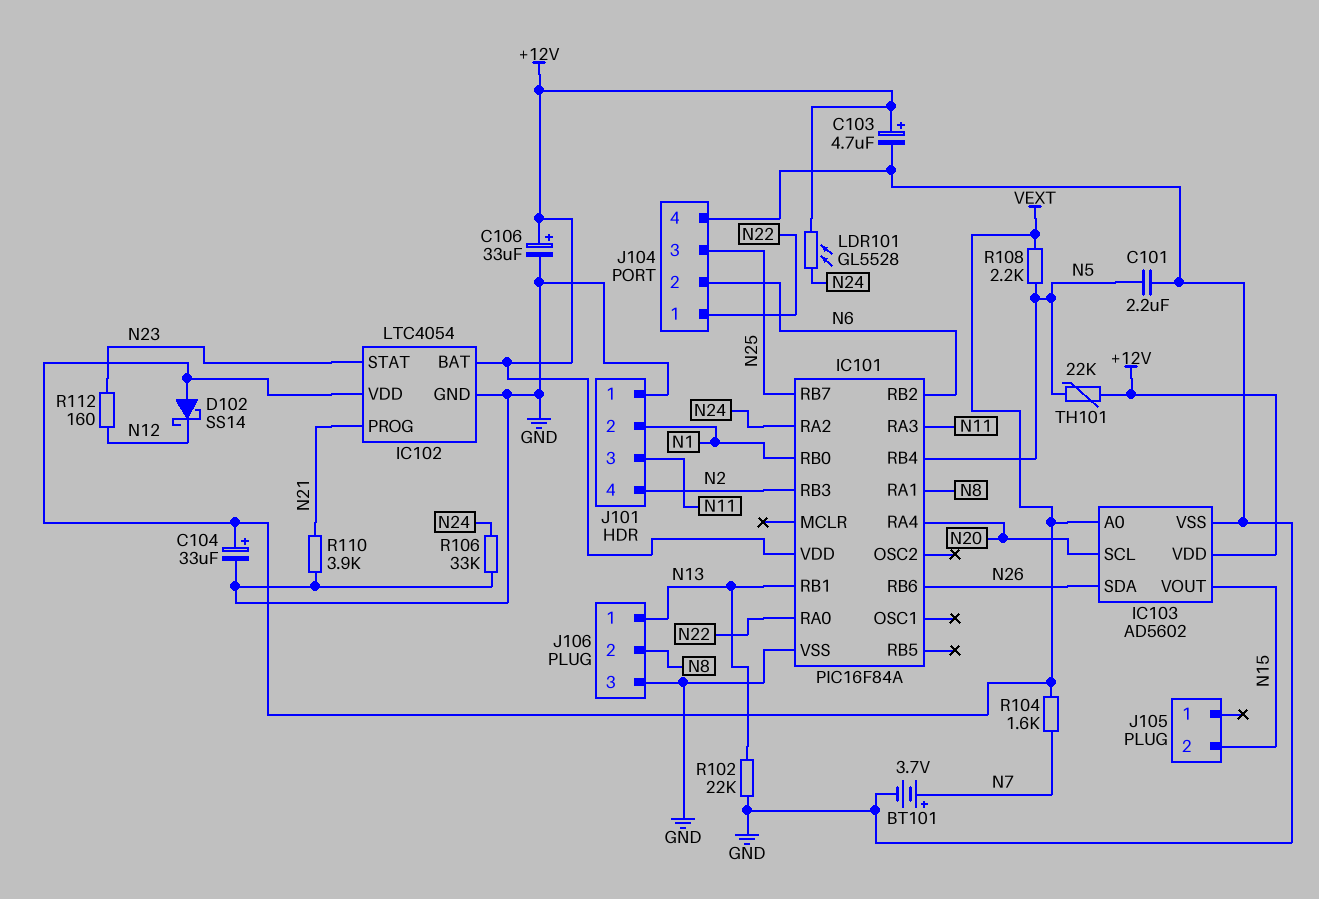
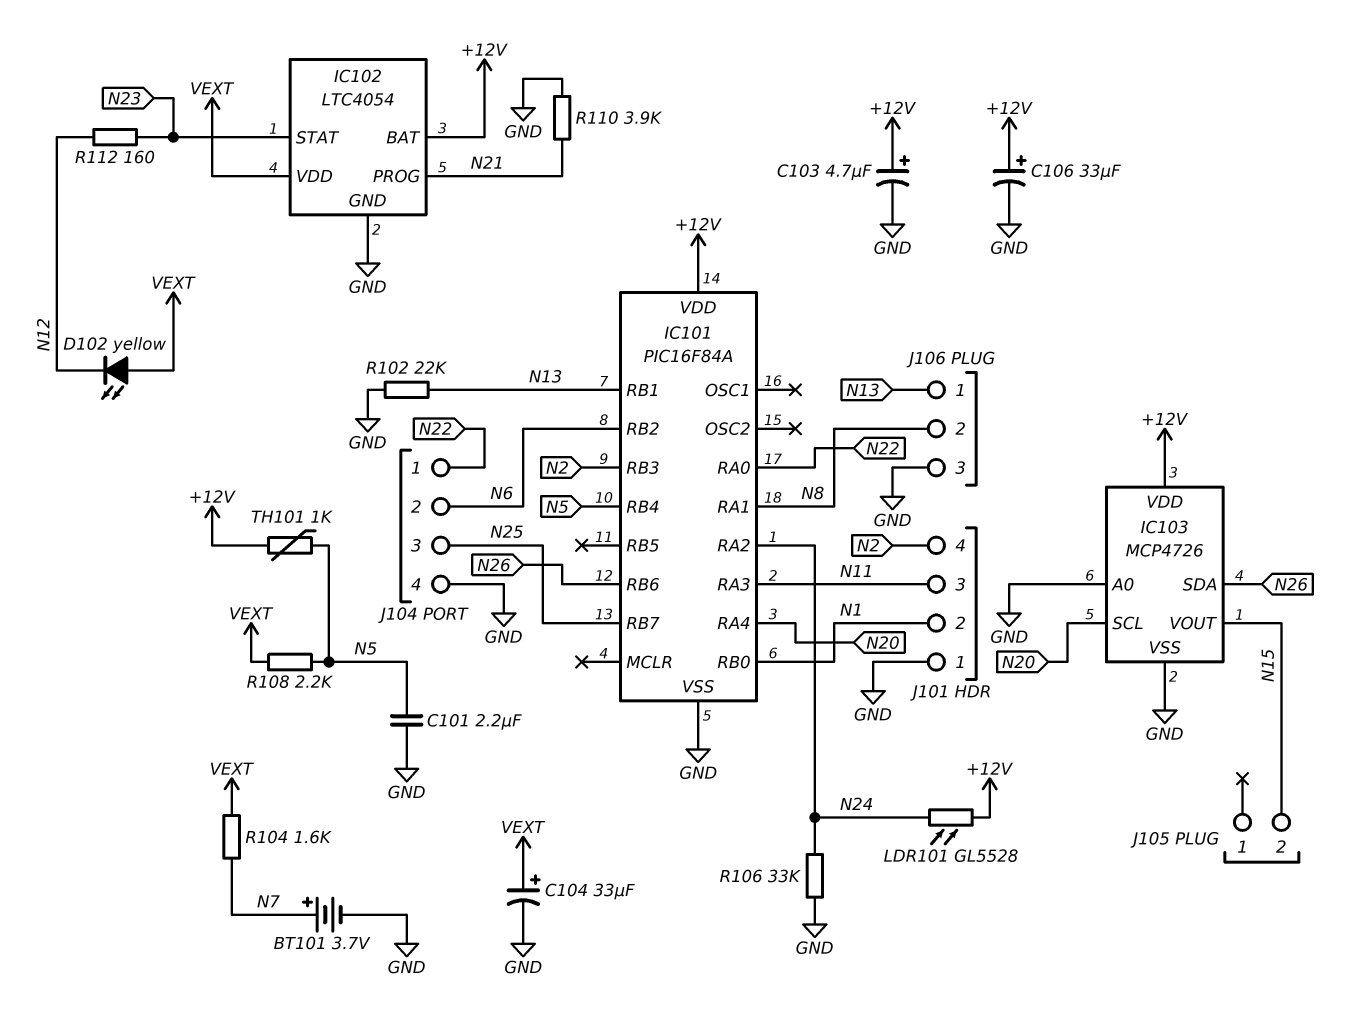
D102: schottky SS14 (A VEXT, K N12) -> LED yellow (A VEXT, K N12)
IC103: AD5602 -> MCP4726
IC103 pin A0: VEXT -> GND
TH101: 22k (+12V, N5) -> 1k (+12V, N5)

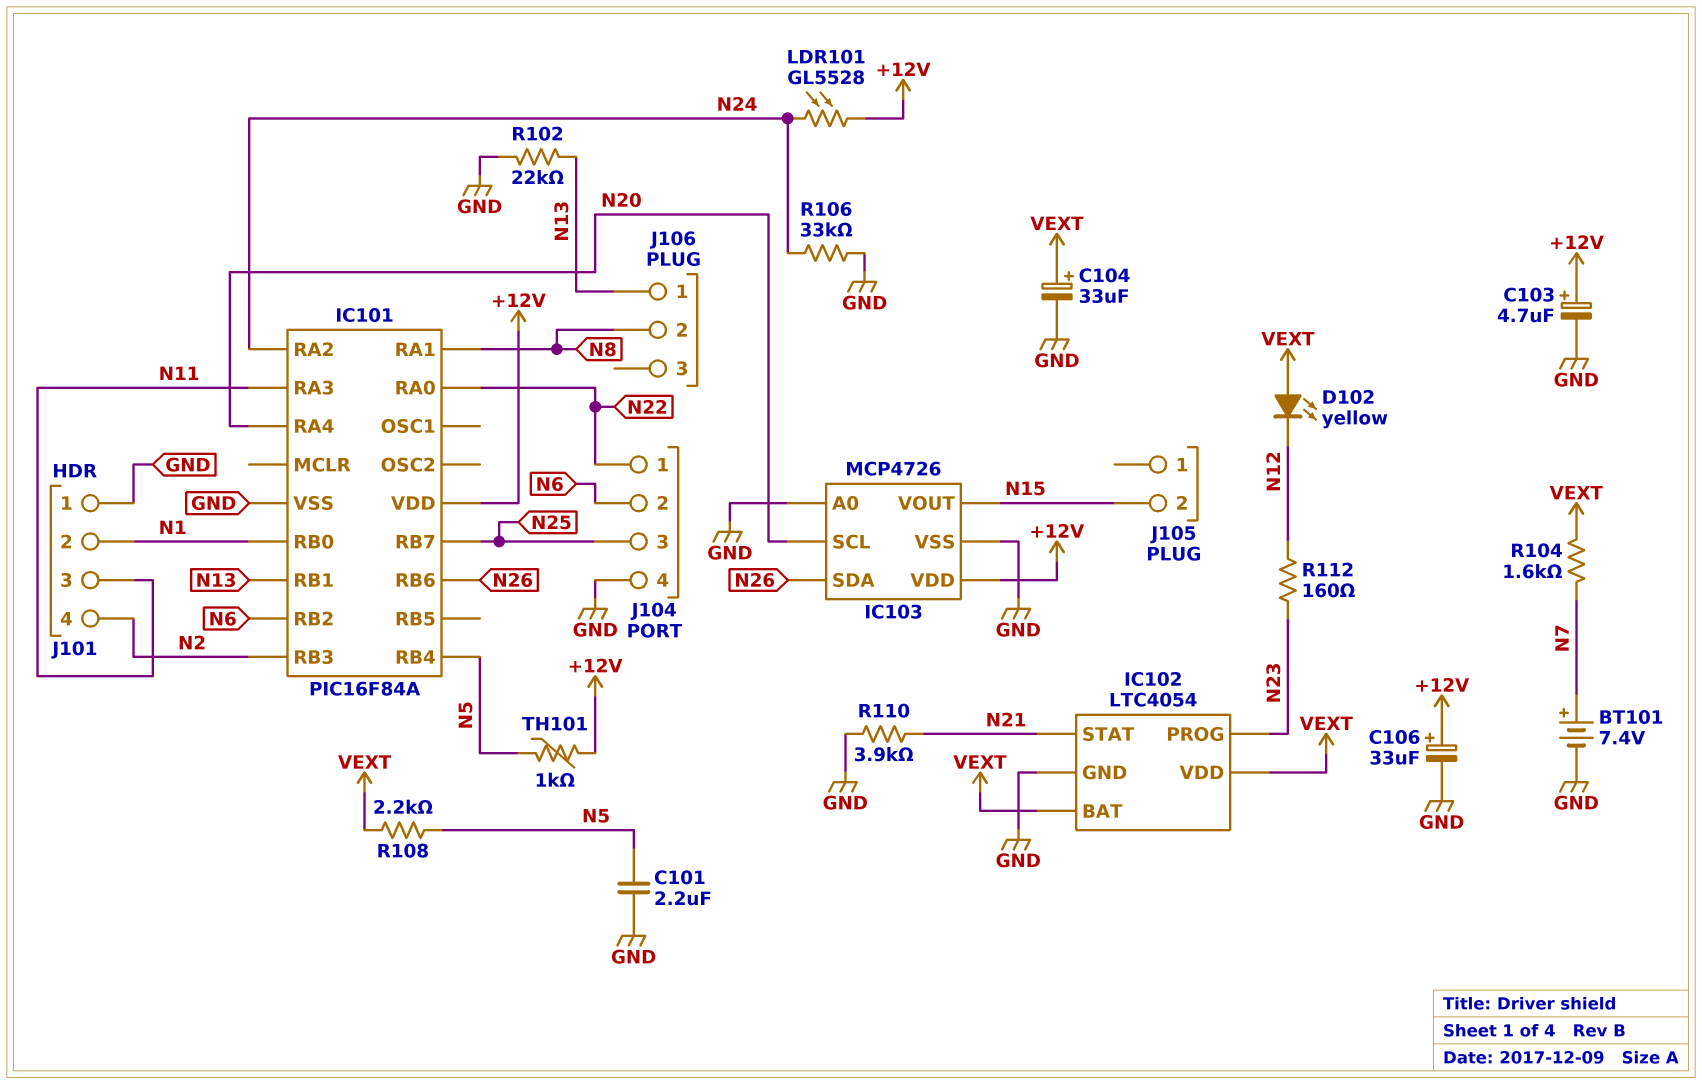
BT101: 3.7V (plus N7, minus GND) -> 7.4V (plus N7, minus GND)
IC102 pin BAT: +12V -> VEXT
IC102 pin PROG: N21 -> N23
IC102 pin STAT: N23 -> N21
J106 pin 3: GND -> none

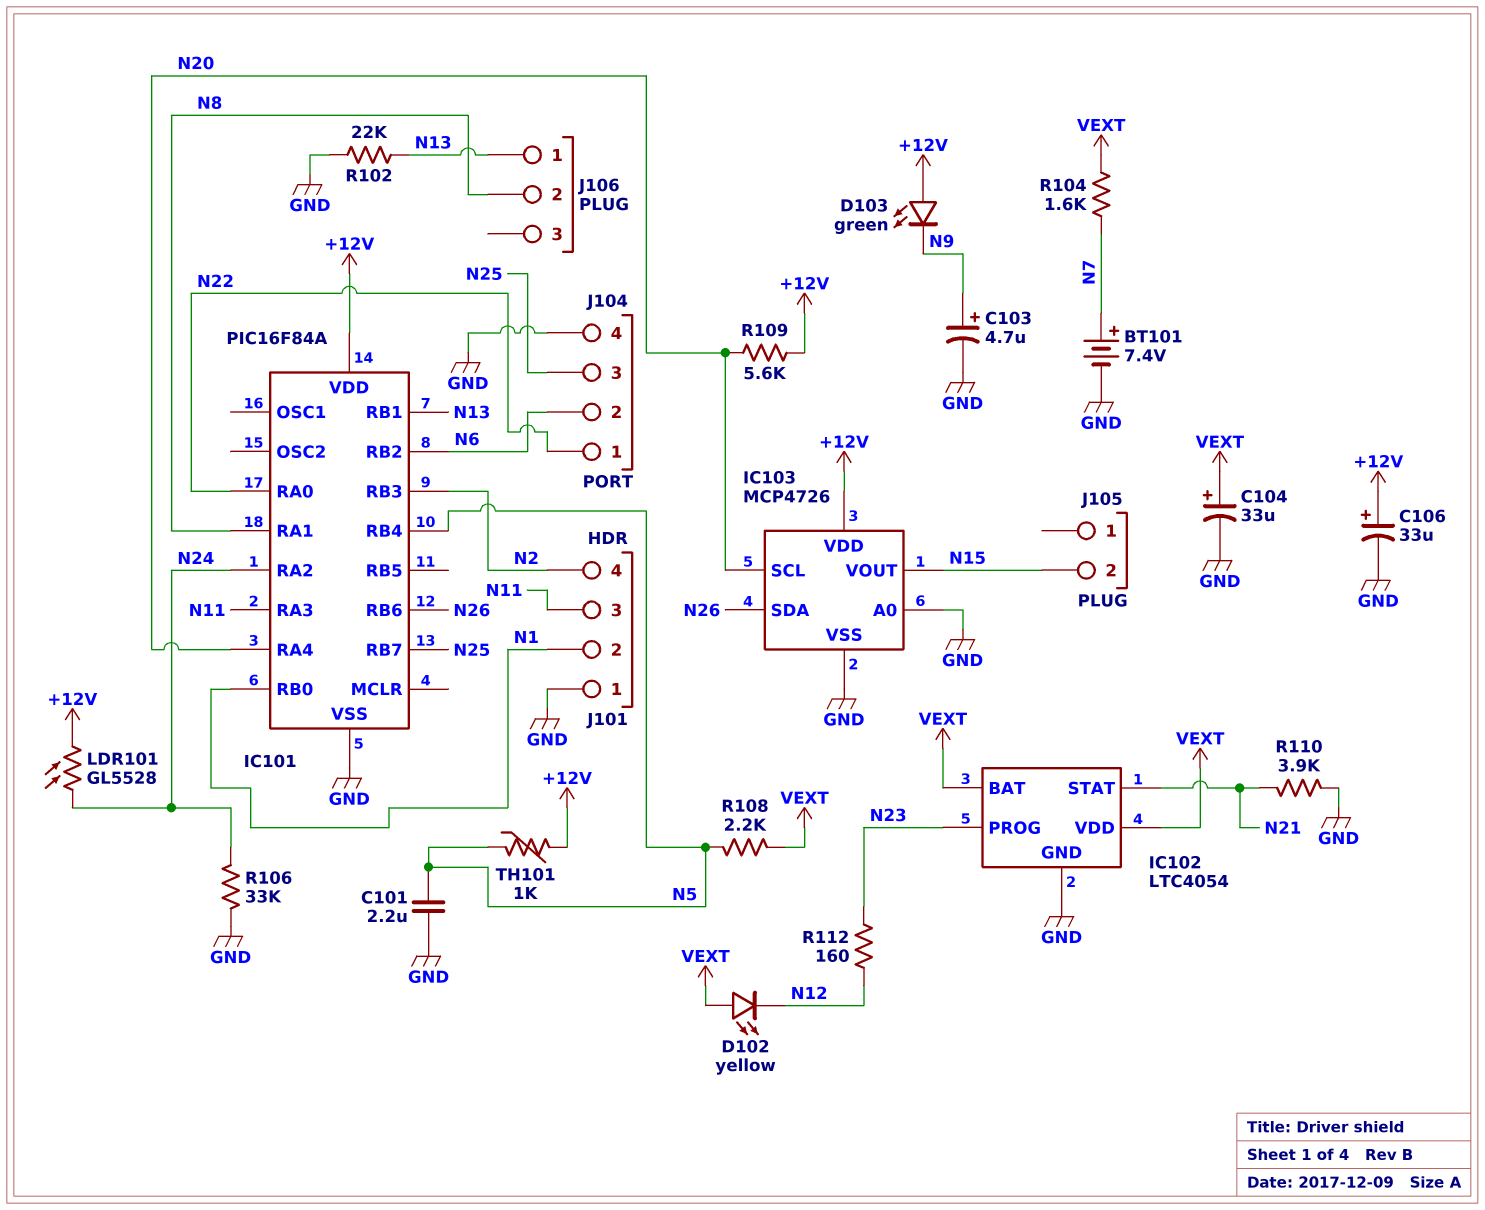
C103: 4.7uF (plus +12V, minus GND) -> 4.7uF (plus N9, minus GND)
D103: none -> LED green (A +12V, K N9)
R109: none -> 5.6k (+12V, N20)

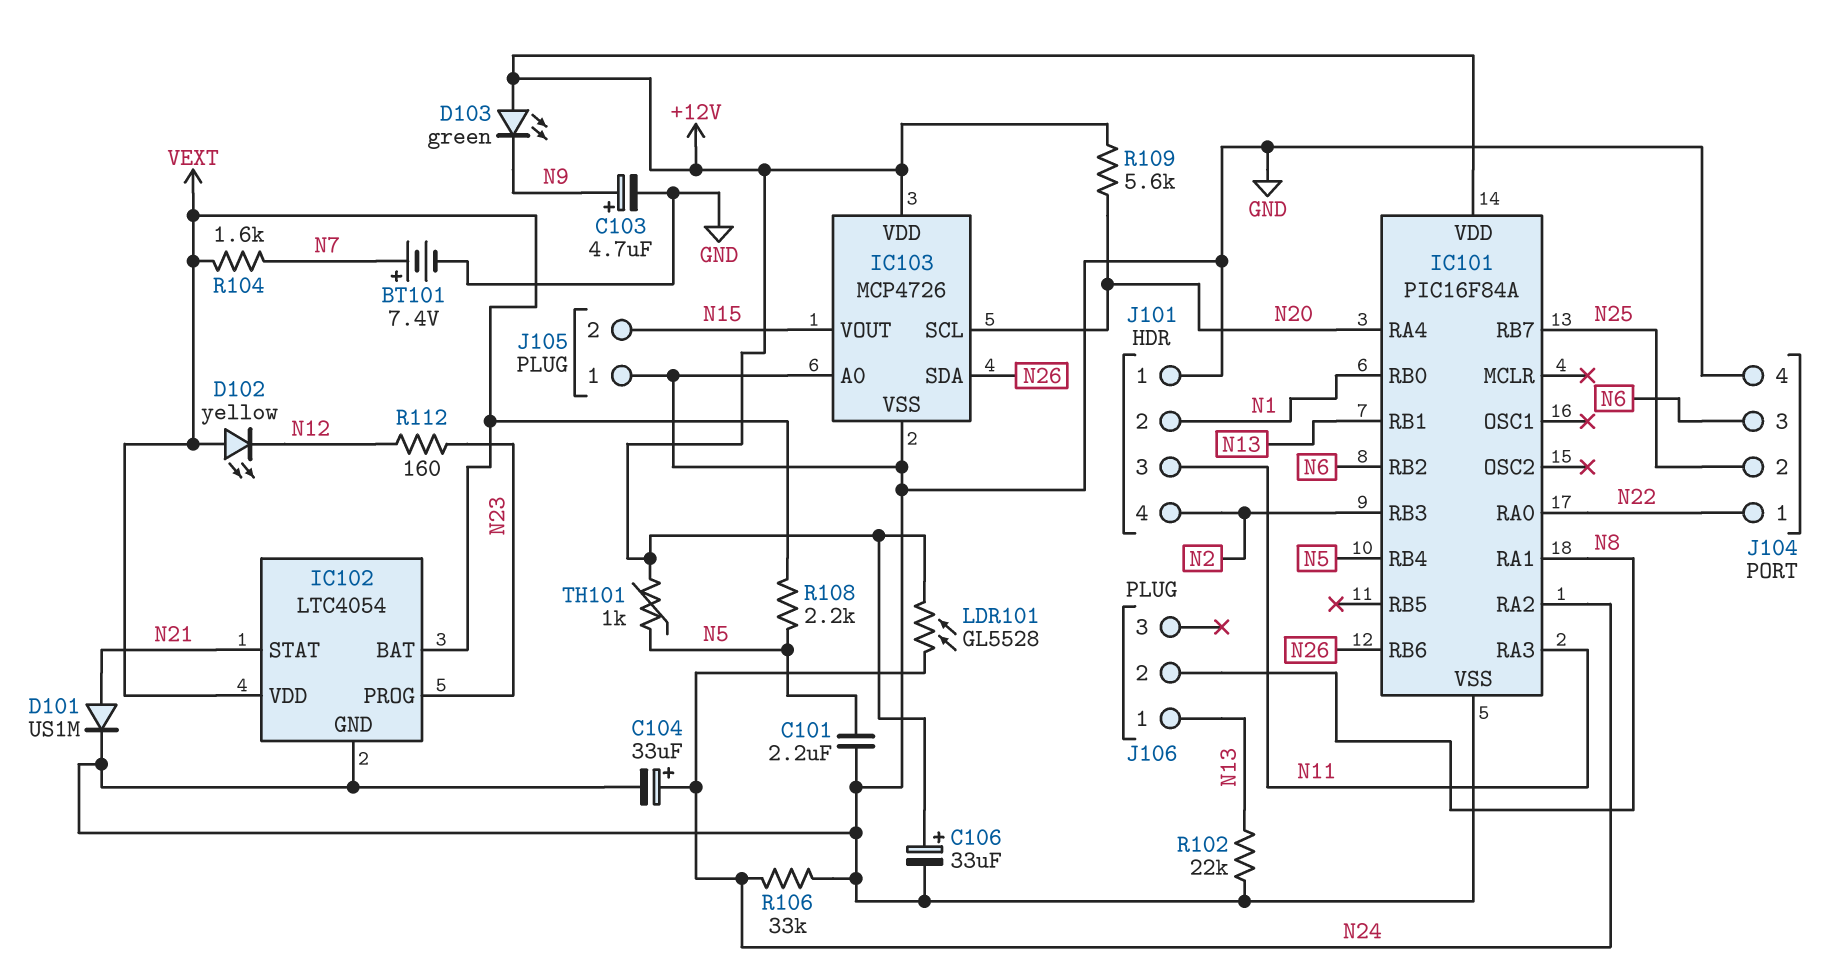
C104: 33uF (plus VEXT, minus GND) -> 33uF (plus N24, minus GND)
D101: none -> diode US1M (A N21, K GND)
J104 pin 2: N6 -> N25
J104 pin 3: N25 -> N6
J105 pin 1: none -> GND
R110: 3.9k (GND, N21) -> none

